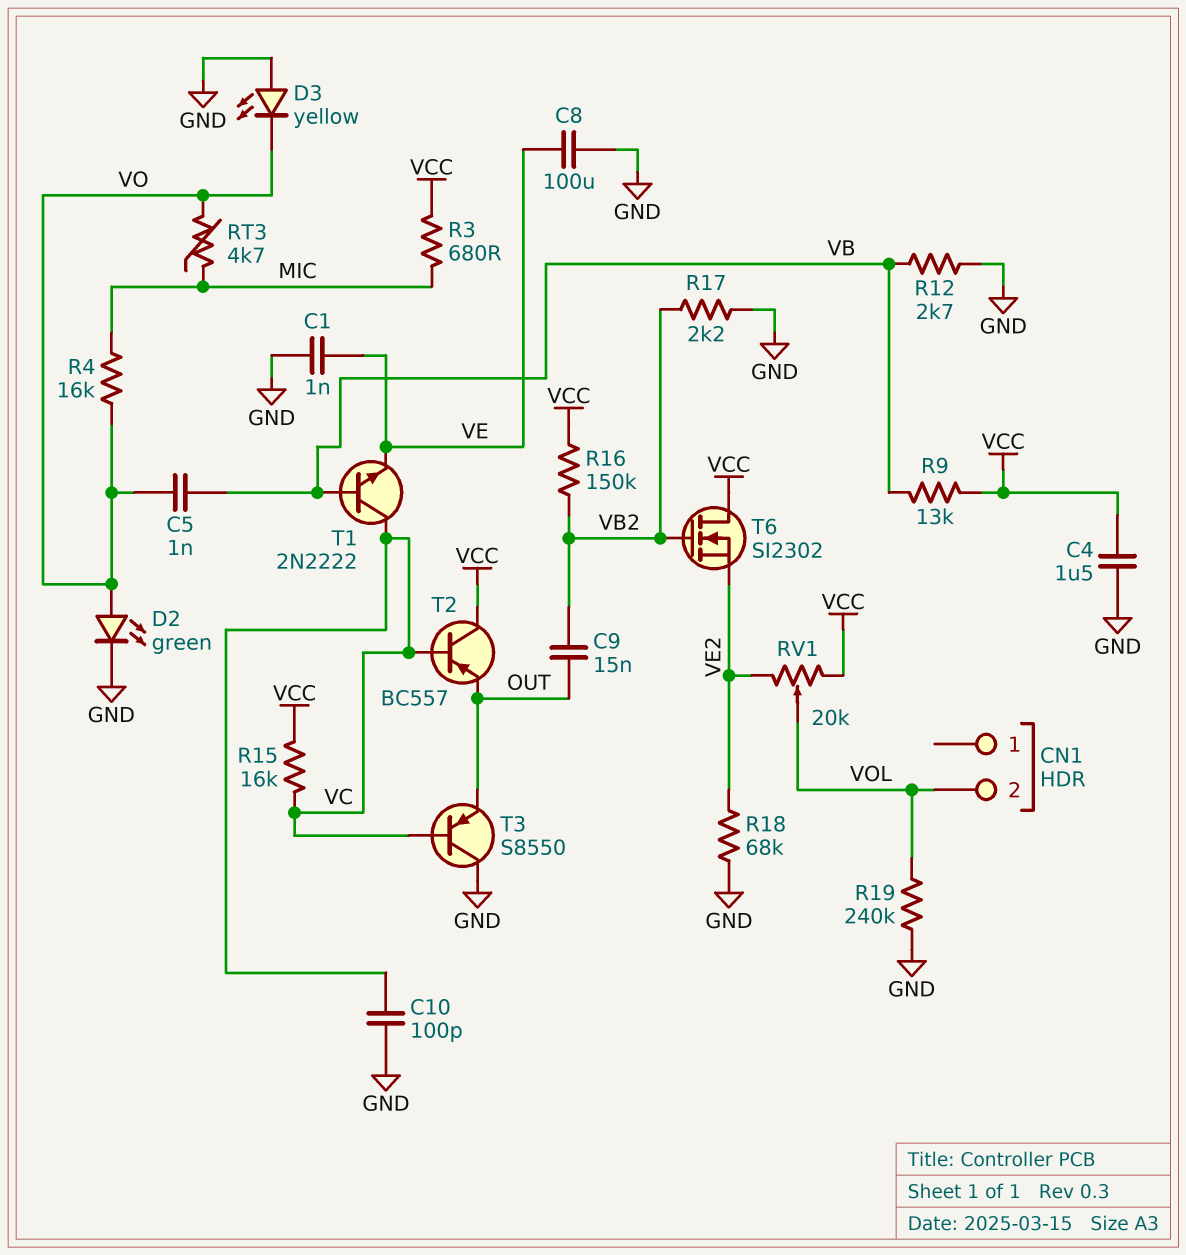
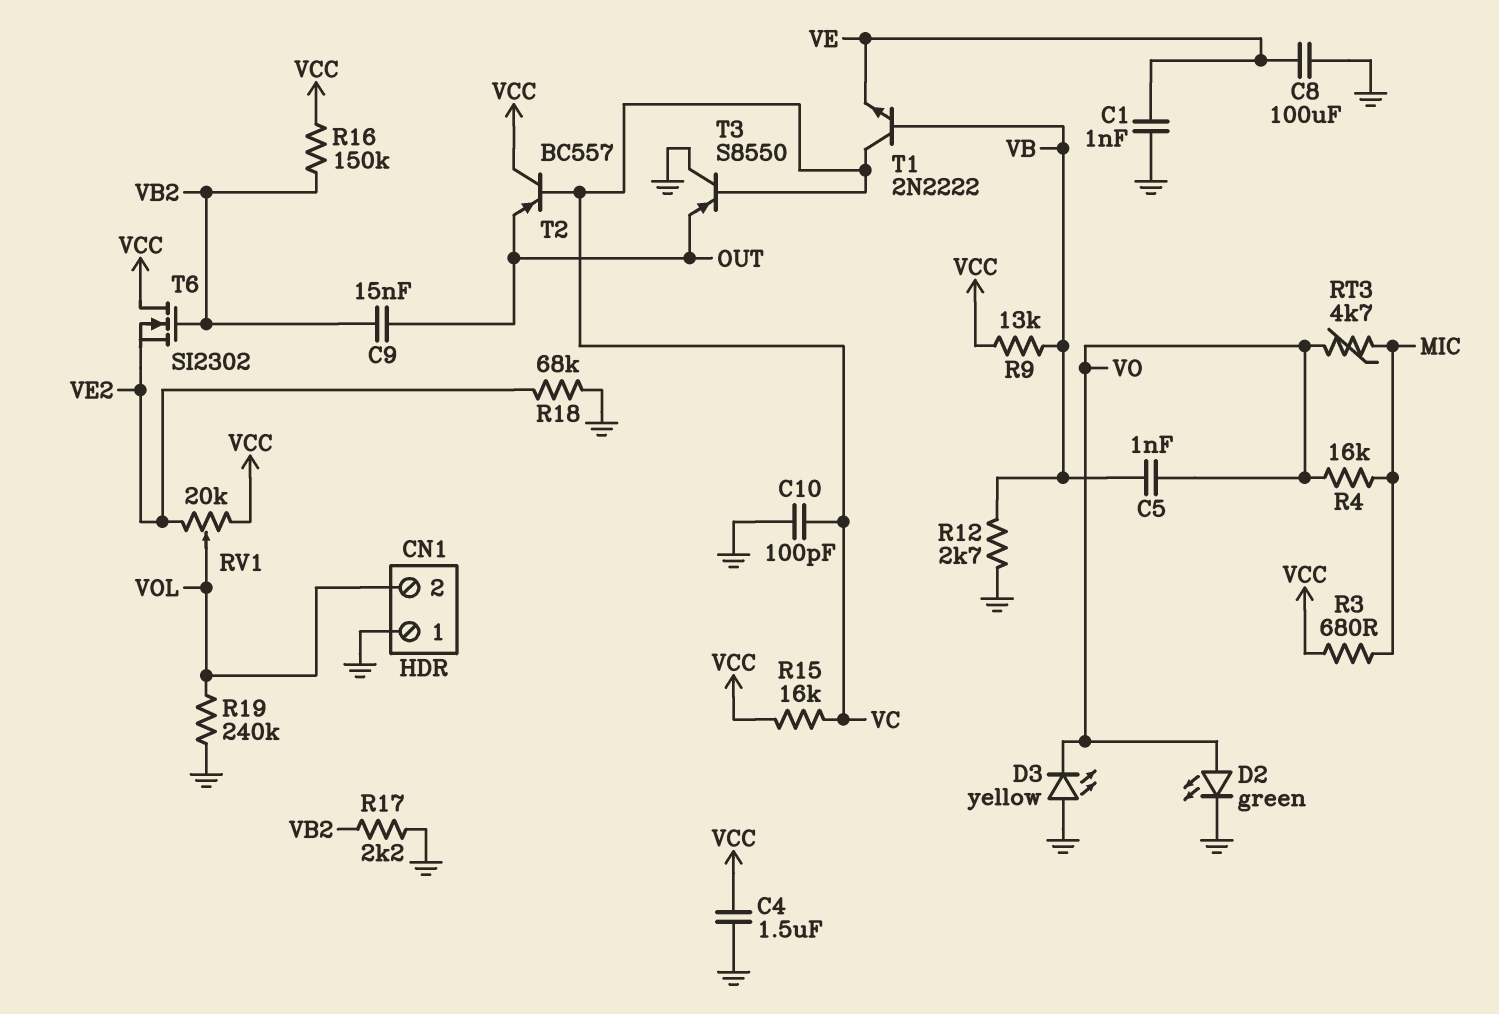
CN1 pin 1: none -> GND

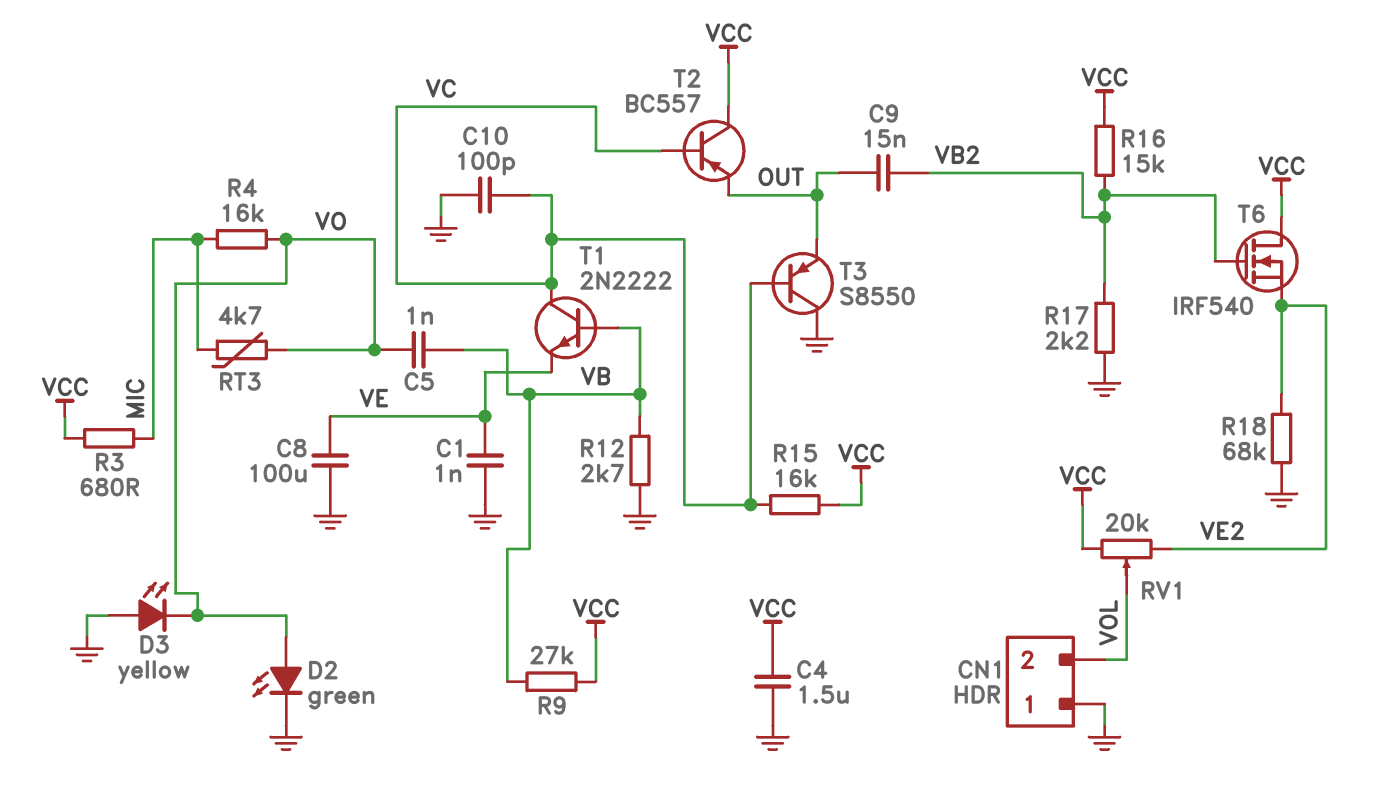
R9: 13k (VB, VCC) -> 27k (VB, VCC)
R16: 150k (VB2, VCC) -> 15k (VB2, VCC)
R19: 240k (GND, VOL) -> none
T6: NMOS SI2302 (G VB2, D VCC, S VE2) -> NMOS IRF540 (G VB2, D VCC, S VE2)

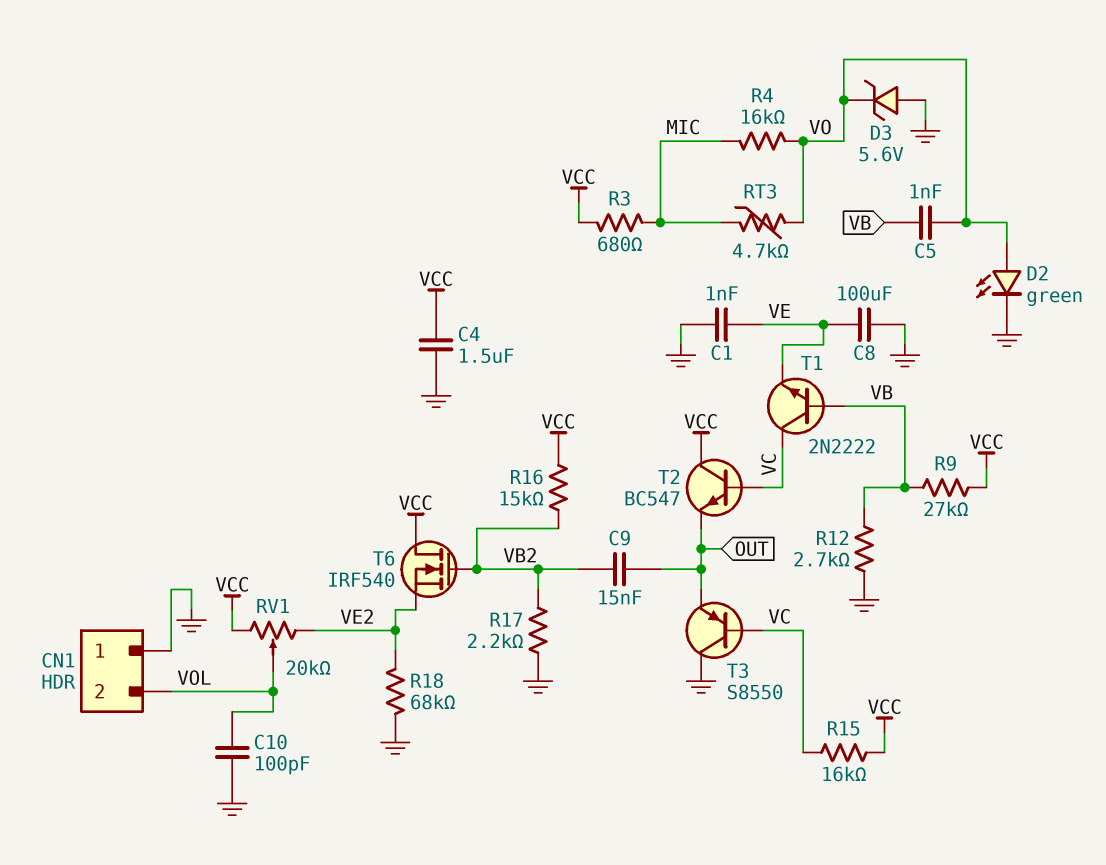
C10: 100pF (GND, VC) -> 100pF (GND, VOL)
D3: LED yellow (A GND, K VO) -> zener 5.6V (A GND, K VO)
T2: PNP BC557 (B VC, C VCC, E OUT) -> NPN BC547 (B VC, C VCC, E OUT)

